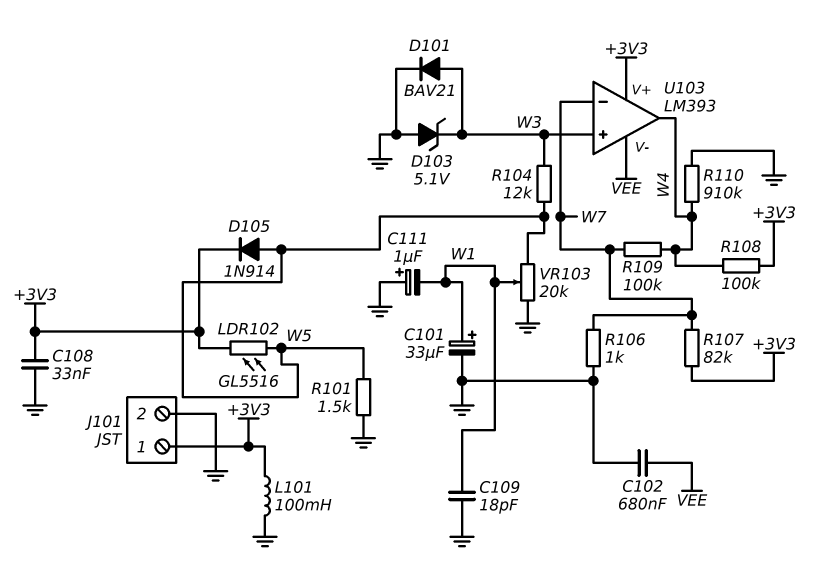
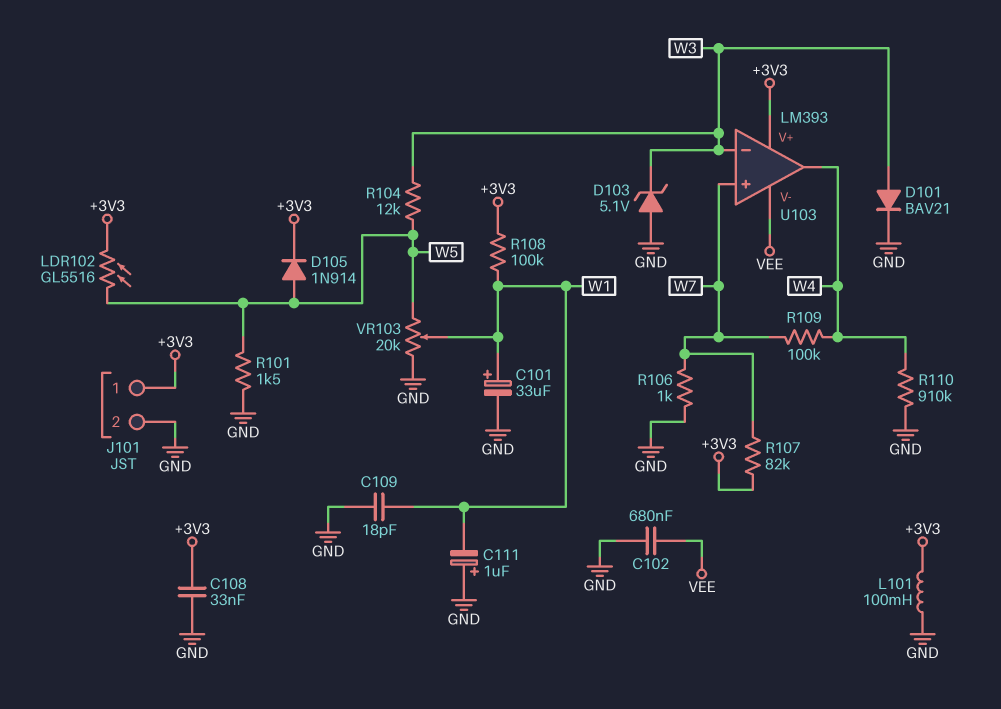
R108: 100k (+3V3, W4) -> 100k (+3V3, W1)
U103 pin in+: W3 -> W7
U103 pin in-: W7 -> W3

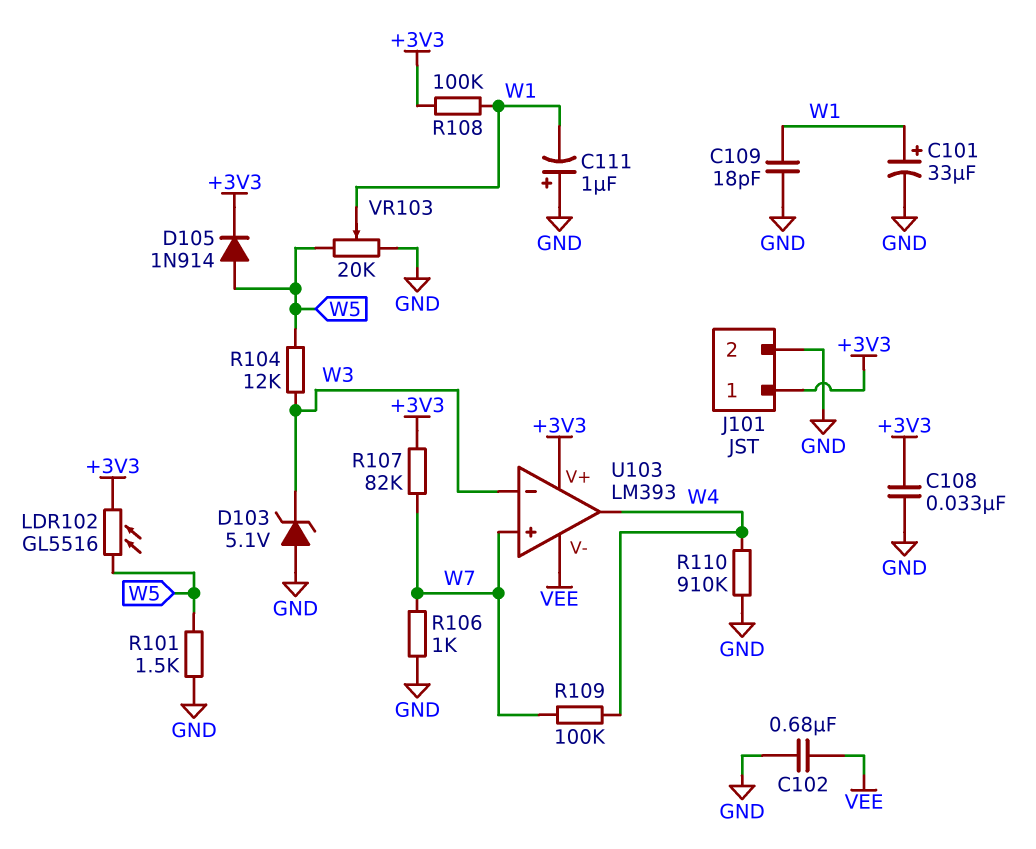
D101: diode BAV21 (A W3, K GND) -> none
L101: 100mH (+3V3, GND) -> none

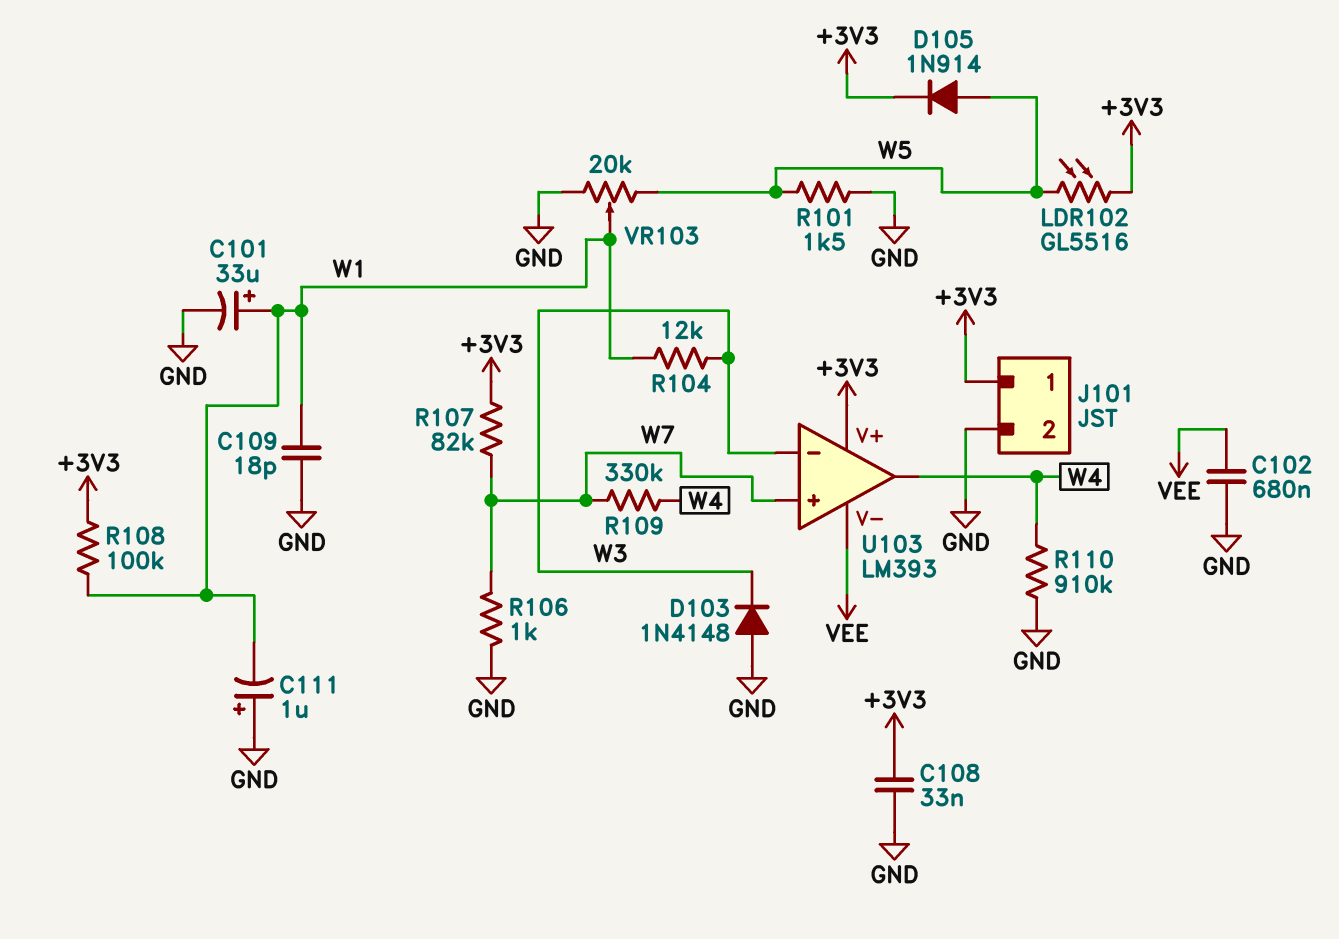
D103: zener 5.1V (A GND, K W3) -> diode 1N4148 (A GND, K W3)
R104: 12k (W3, W5) -> 12k (W1, W3)
R109: 100k (W4, W7) -> 330k (W4, W7)

